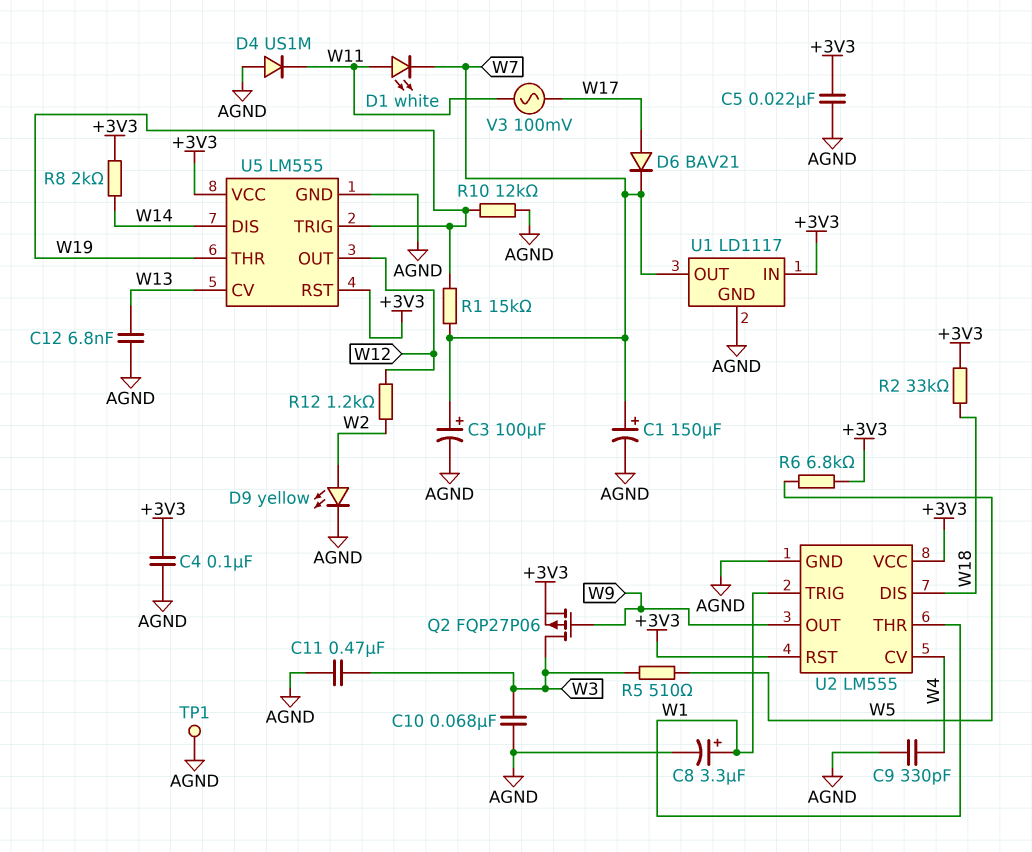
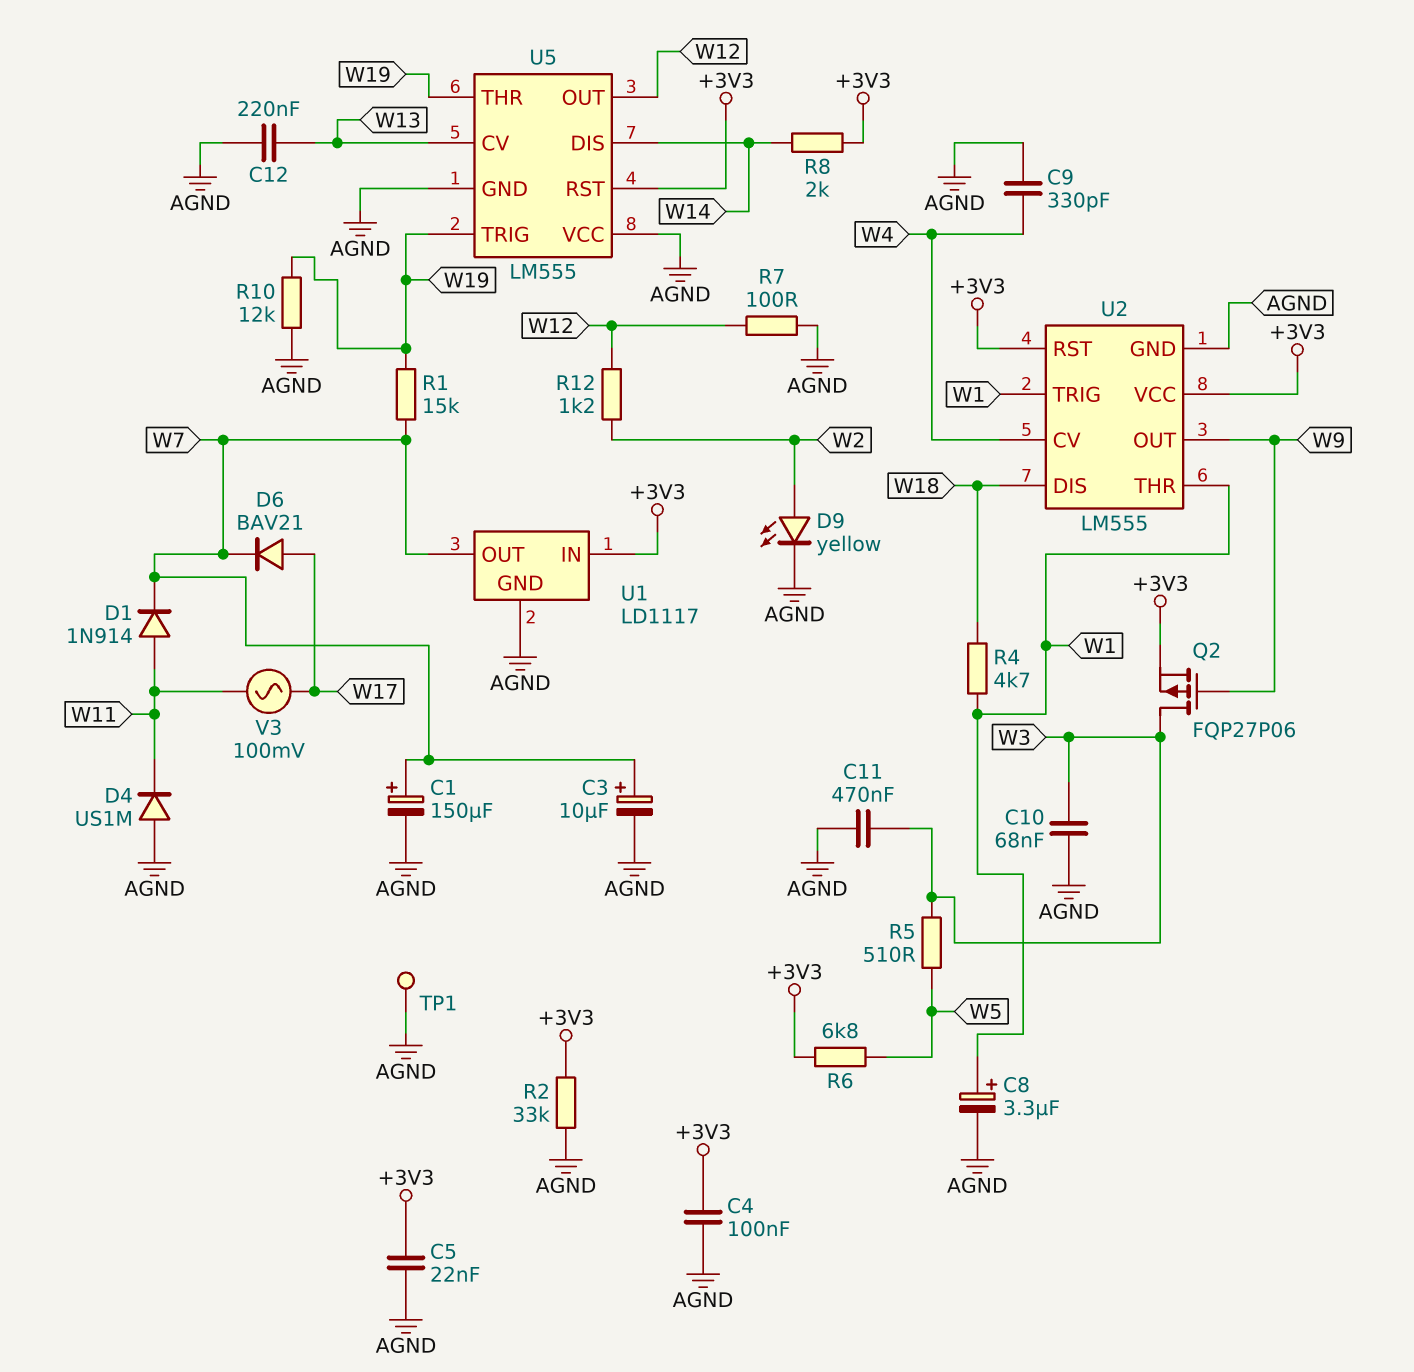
C3: 100uF (plus W7, minus AGND) -> 10uF (plus W7, minus AGND)
C12: 6.8nF (AGND, W13) -> 220nF (AGND, W13)
D1: LED white (A W11, K W7) -> diode 1N914 (A W11, K W7)
R2: 33k (+3V3, W18) -> 33k (+3V3, AGND)
R4: none -> 4.7k (W1, W18)
R7: none -> 100 (AGND, W12)
U5 pin VCC: +3V3 -> AGND

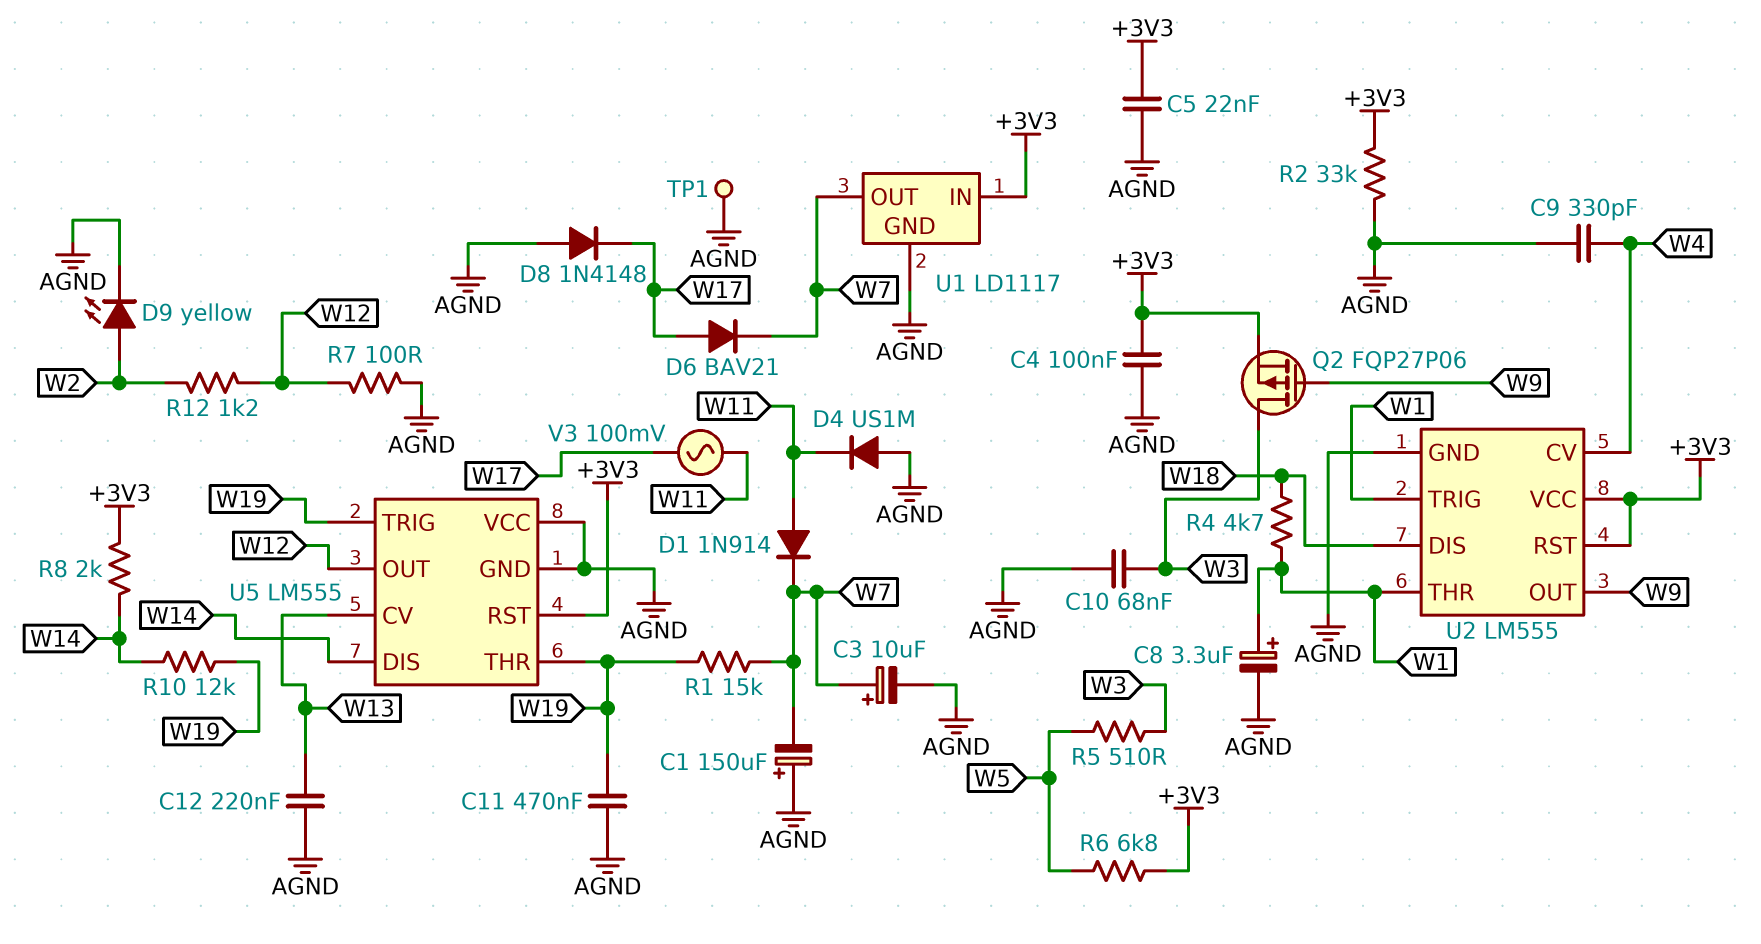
C1: 150uF (plus W7, minus AGND) -> 150uF (plus AGND, minus W7)
C11: 470nF (AGND, W3) -> 470nF (AGND, W19)
D8: none -> diode 1N4148 (A AGND, K W17)
R10: 12k (AGND, W19) -> 12k (W14, W19)

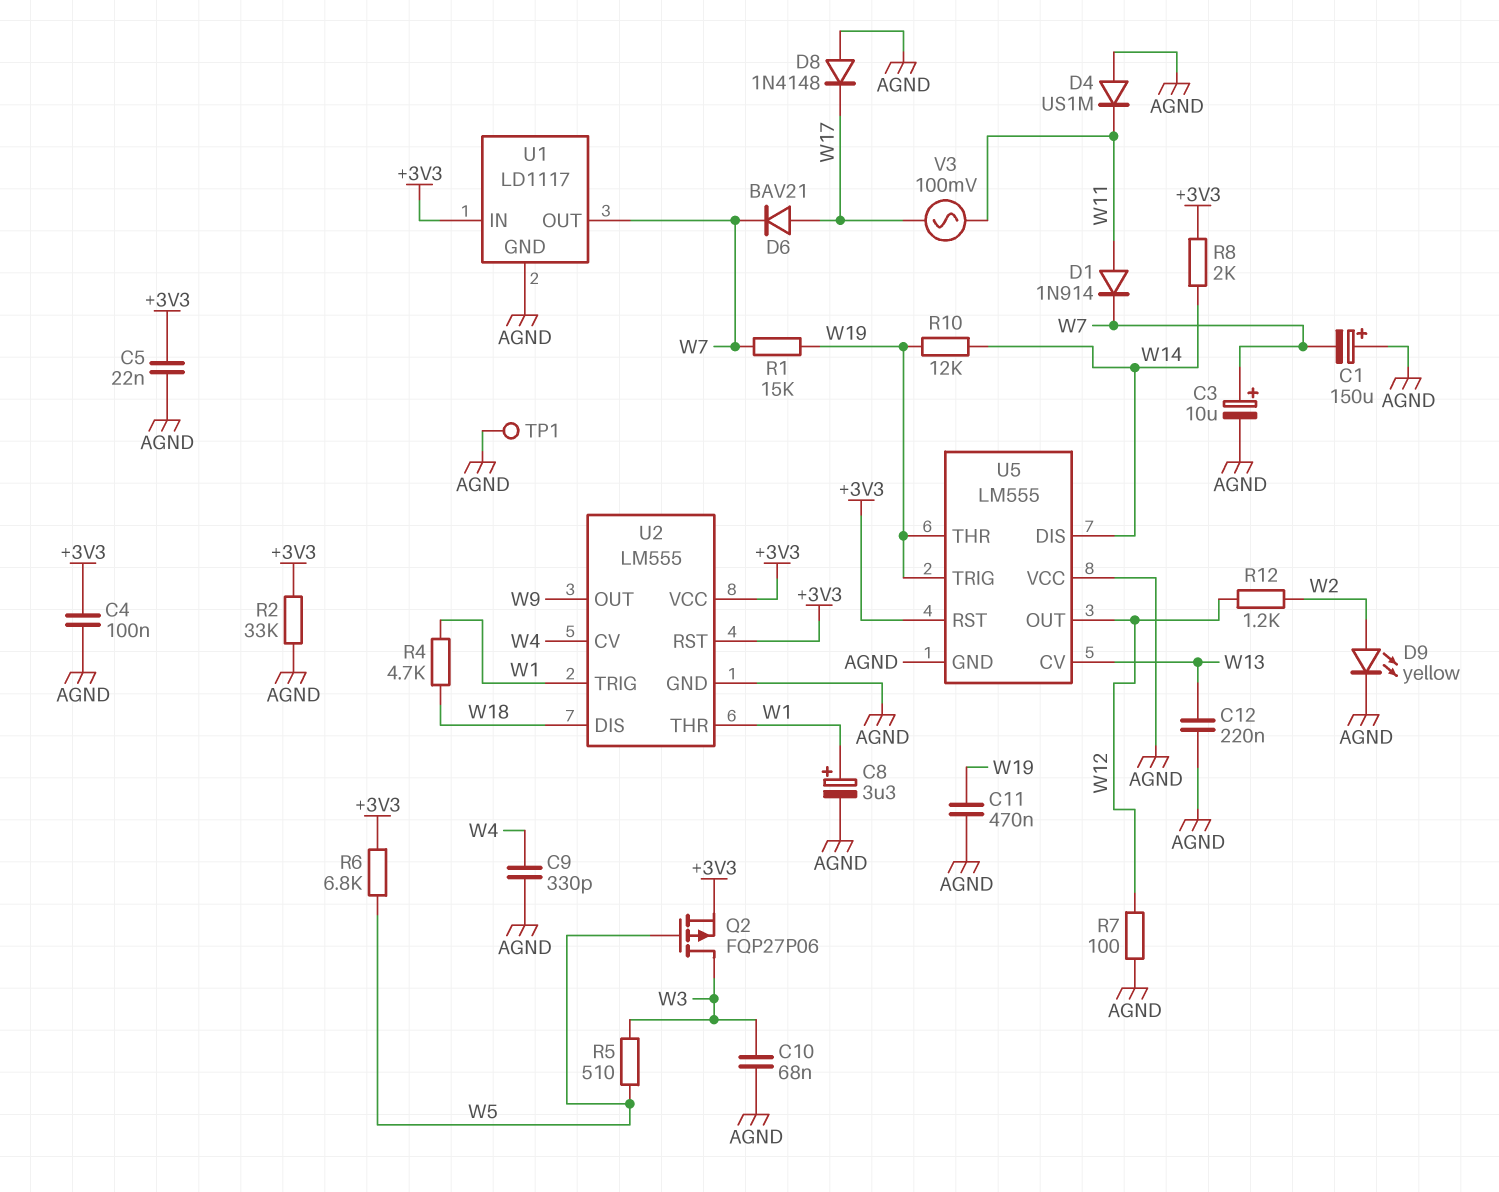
Q2: PMOS FQP27P06 (G W9, D W3, S +3V3) -> PMOS FQP27P06 (G W5, D W3, S +3V3)

